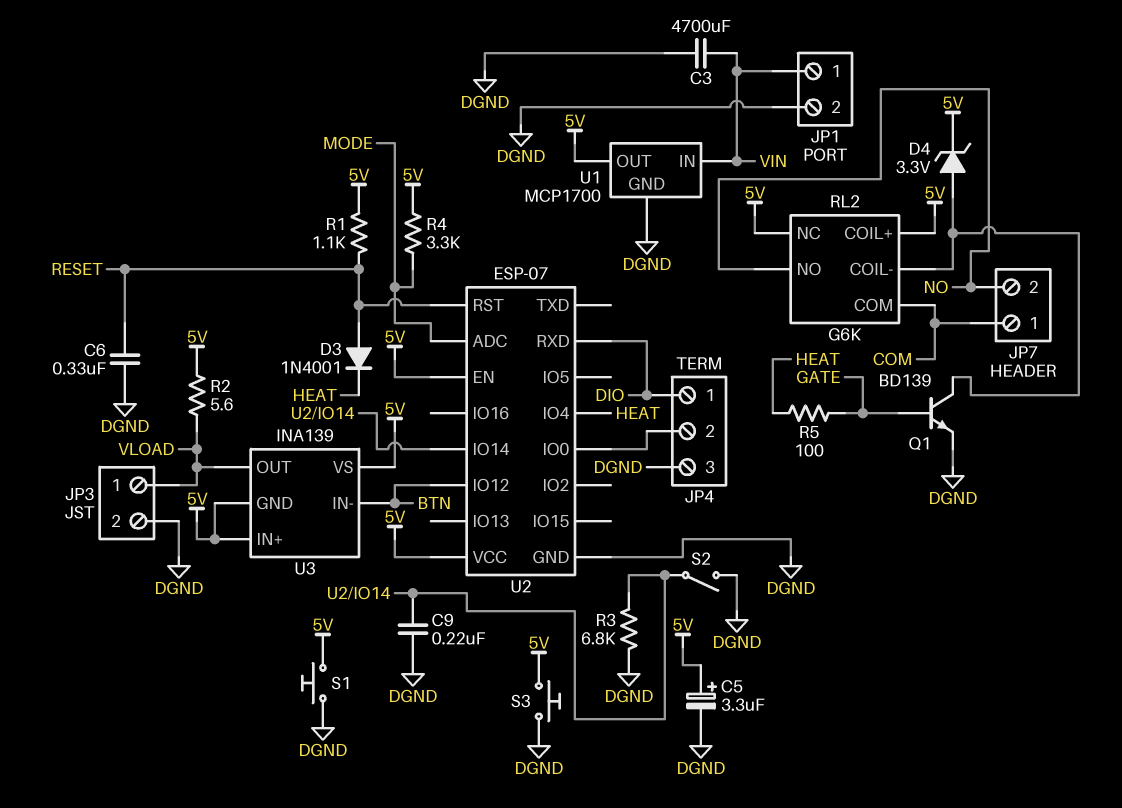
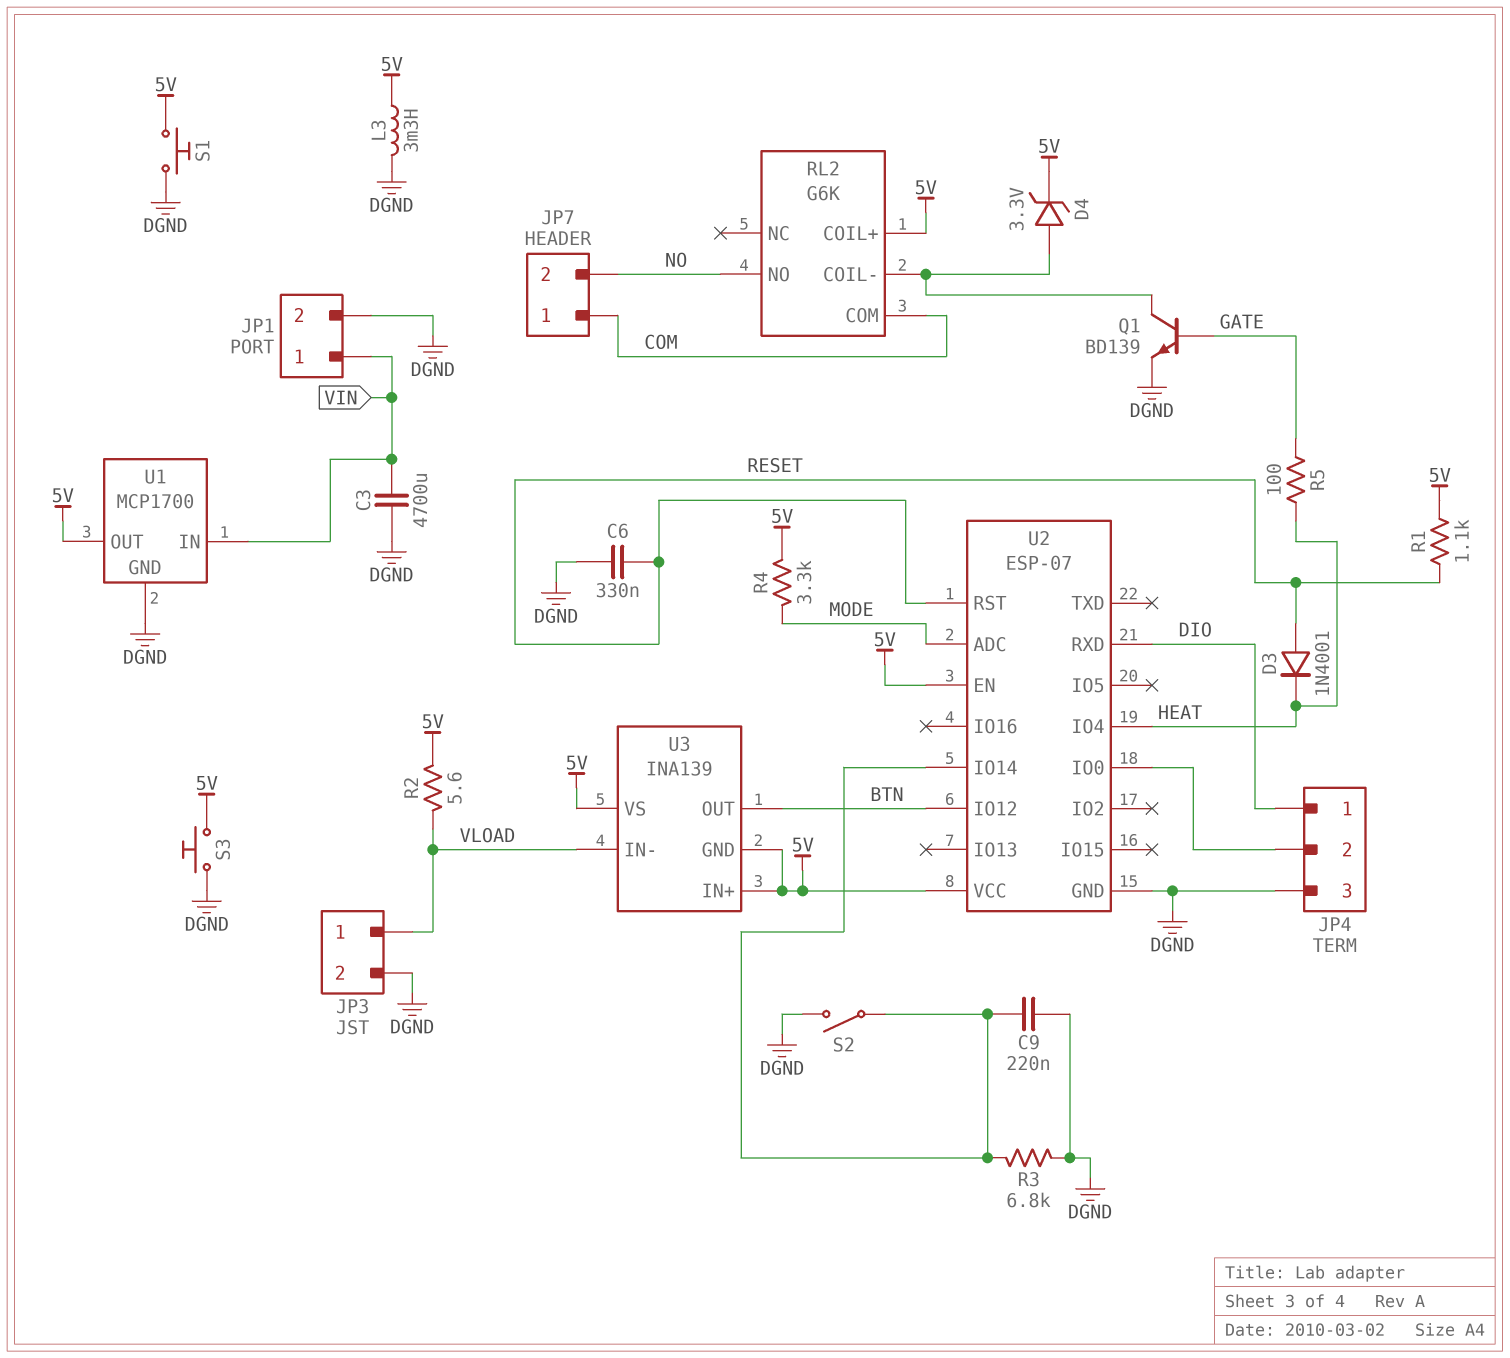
C5: 3.3uF (plus 5V, minus DGND) -> none
L3: none -> 3.3mH (5V, DGND)
RL2 pin NC: 5V -> none
U3 pin IN-: BTN -> VLOAD
U3 pin OUT: VLOAD -> BTN

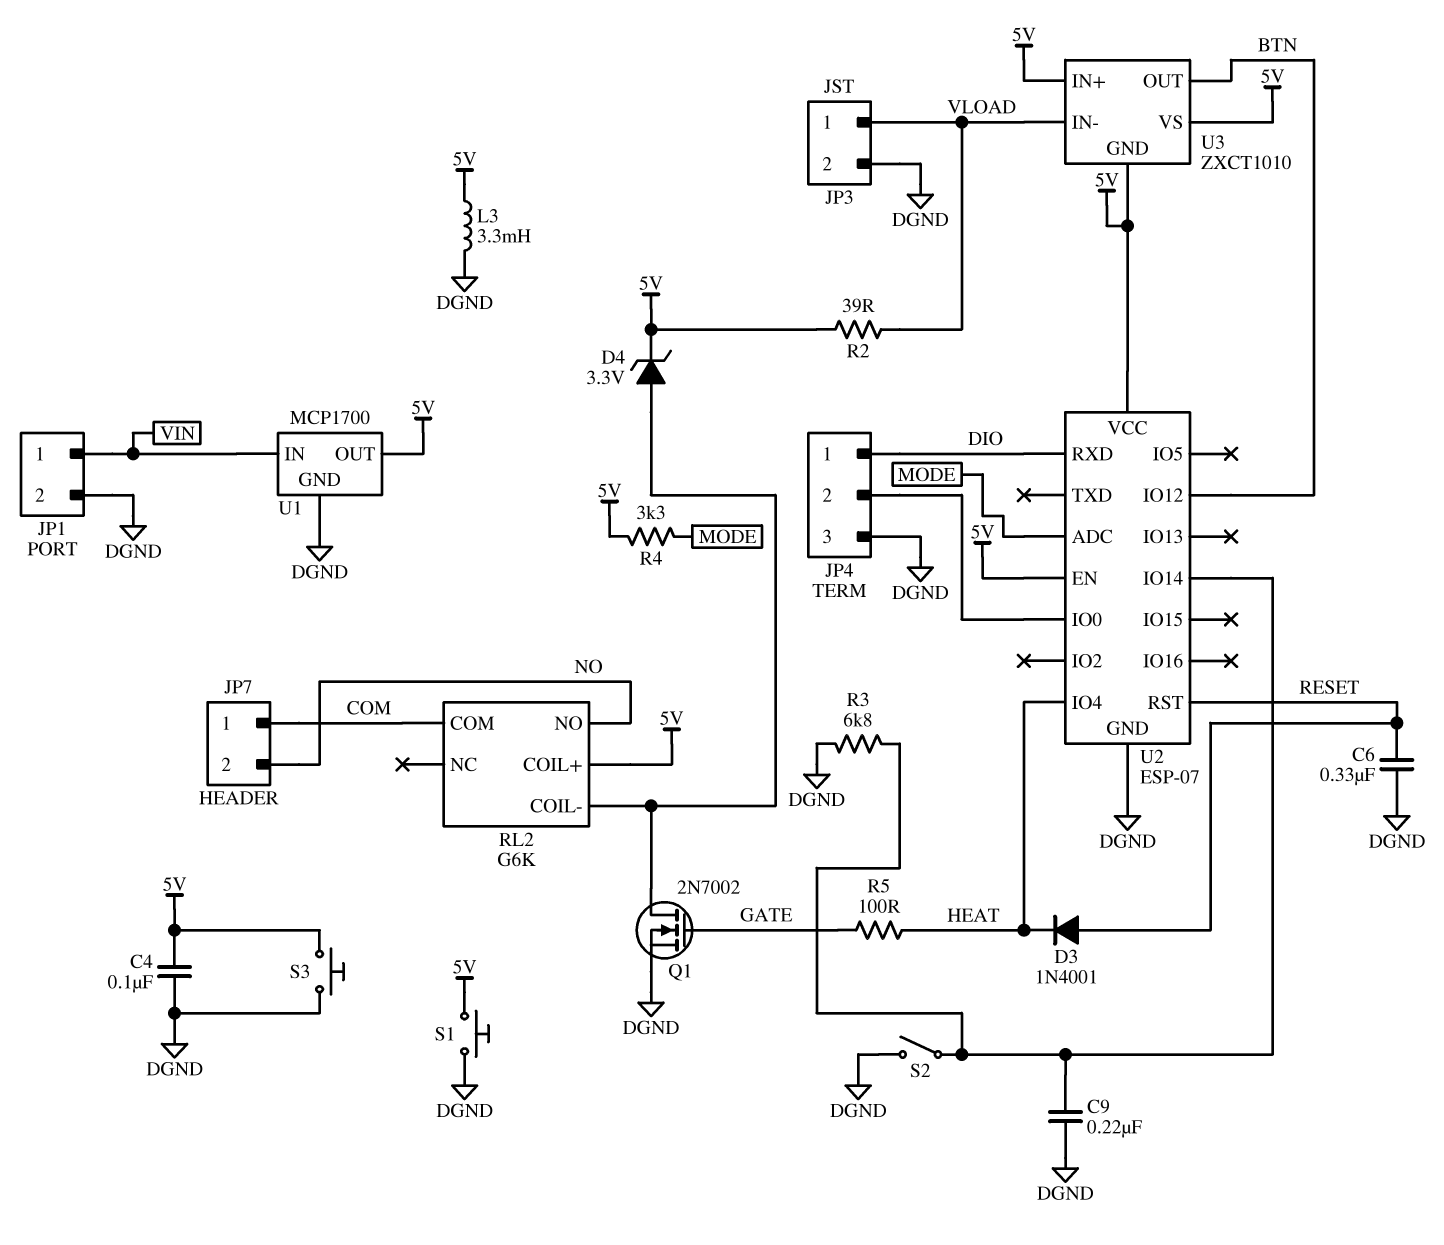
C3: 4700uF (DGND, VIN) -> none
C4: none -> 100nF (5V, DGND)
Q1: NPN BD139 (B GATE, C RL2/COIL-, E DGND) -> NMOS 2N7002 (G GATE, D RL2/COIL-, S DGND)
R1: 1.1k (5V, RESET) -> none
R2: 5.6 (5V, VLOAD) -> 39 (5V, VLOAD)
U3: INA139 -> ZXCT1010

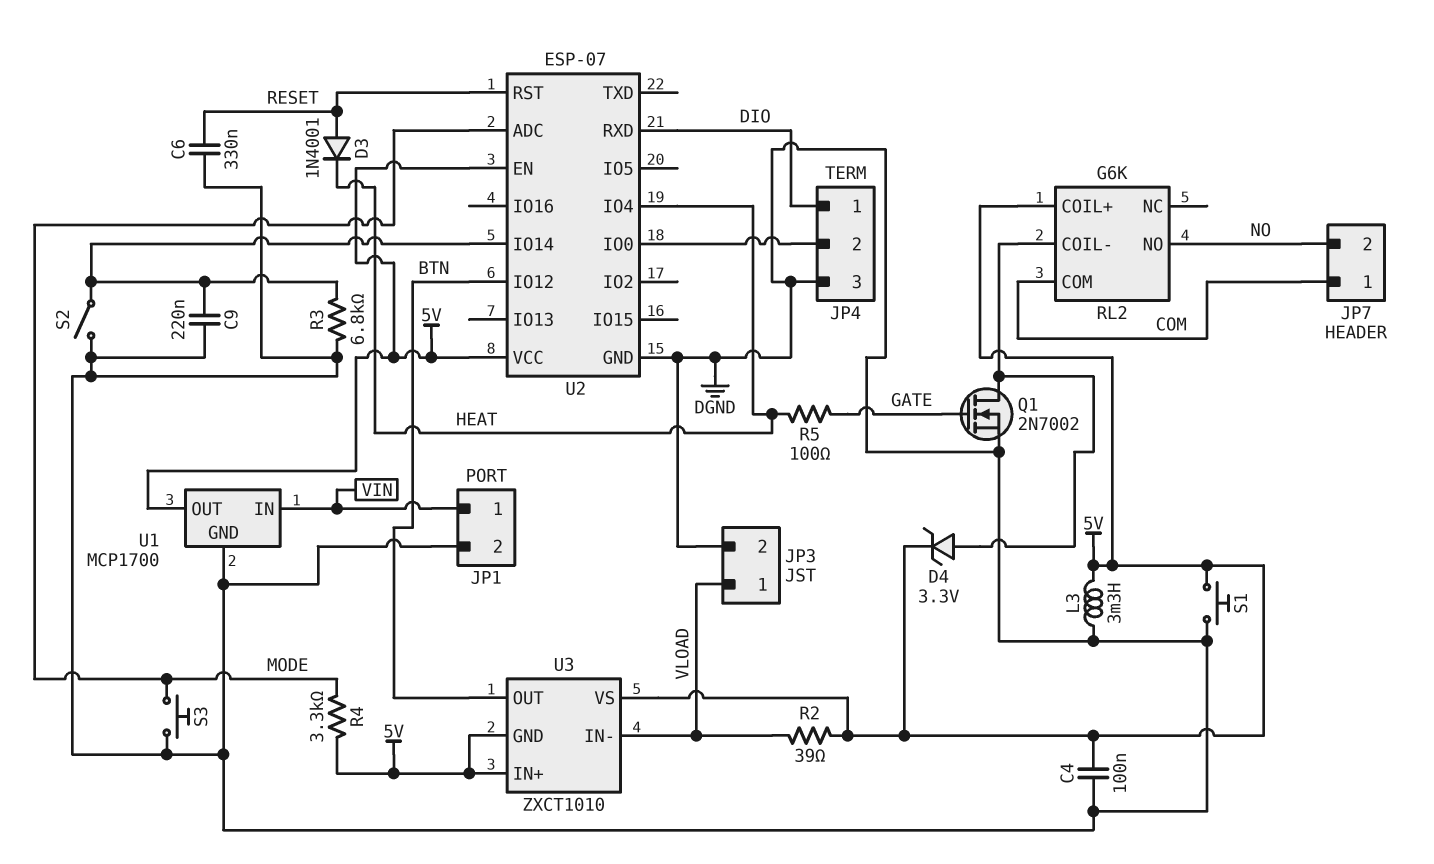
S3: button (5V, DGND) -> button (DGND, MODE)

